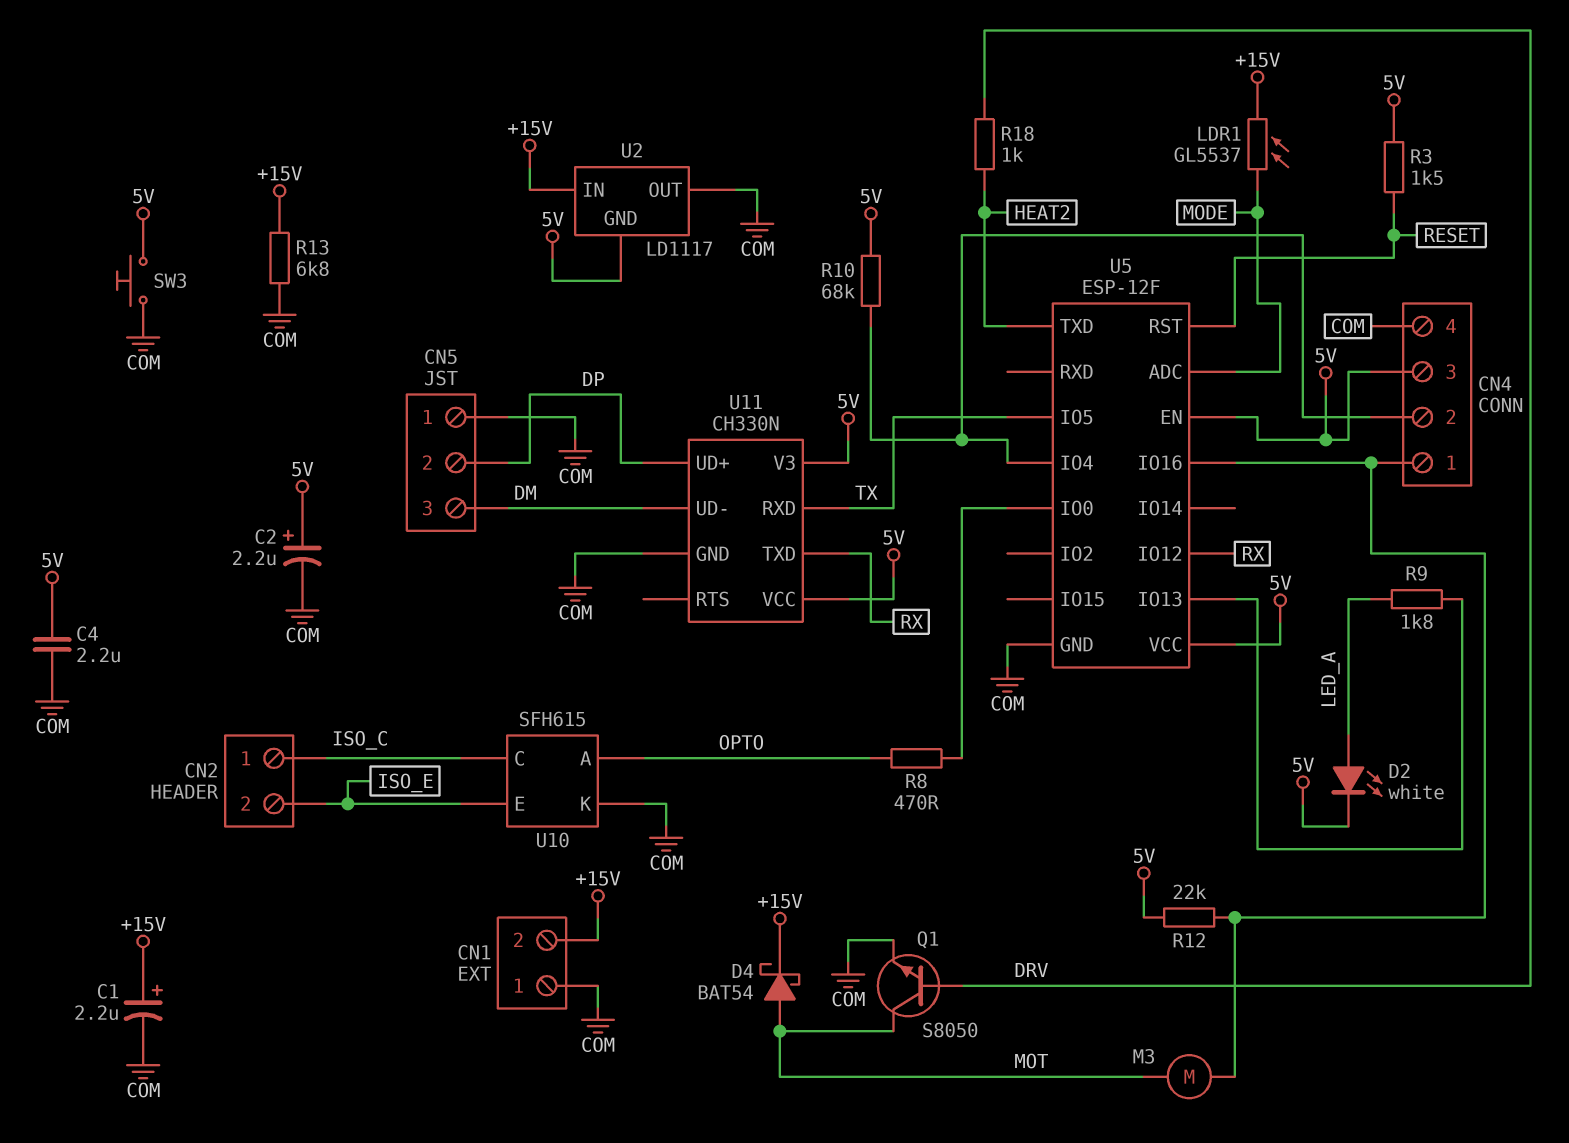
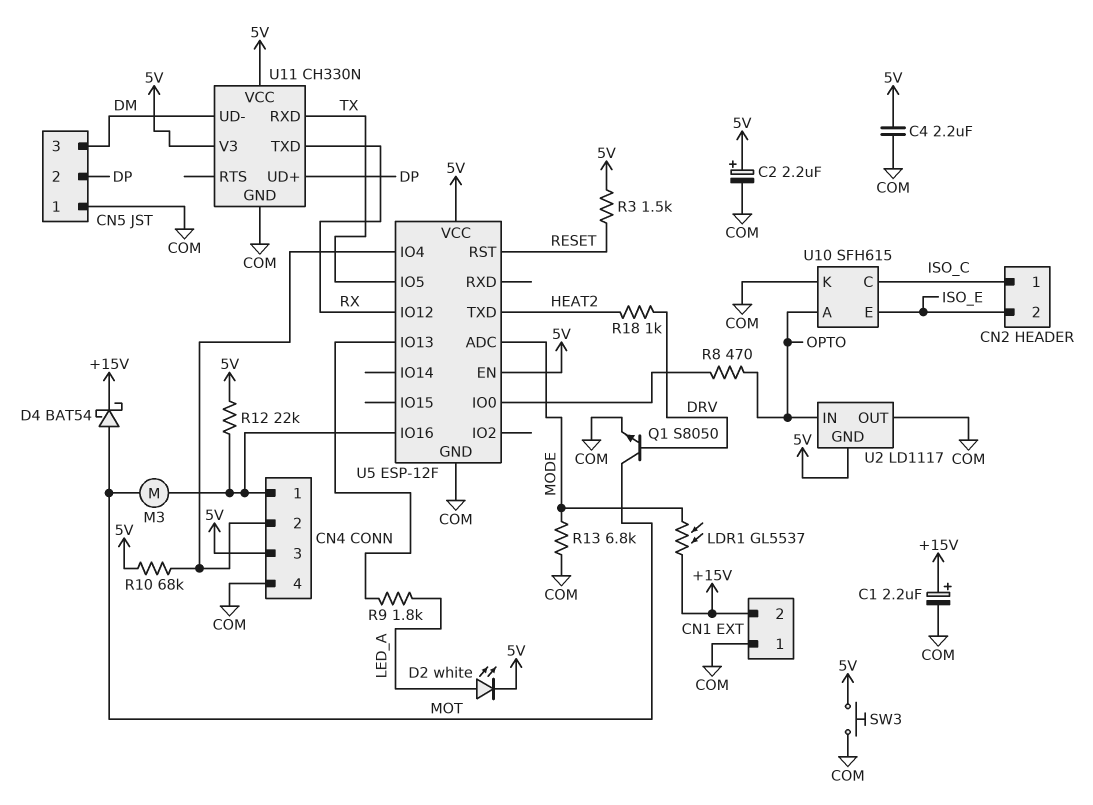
R13: 6.8k (+15V, COM) -> 6.8k (COM, MODE)
U2 pin IN: +15V -> OPTO

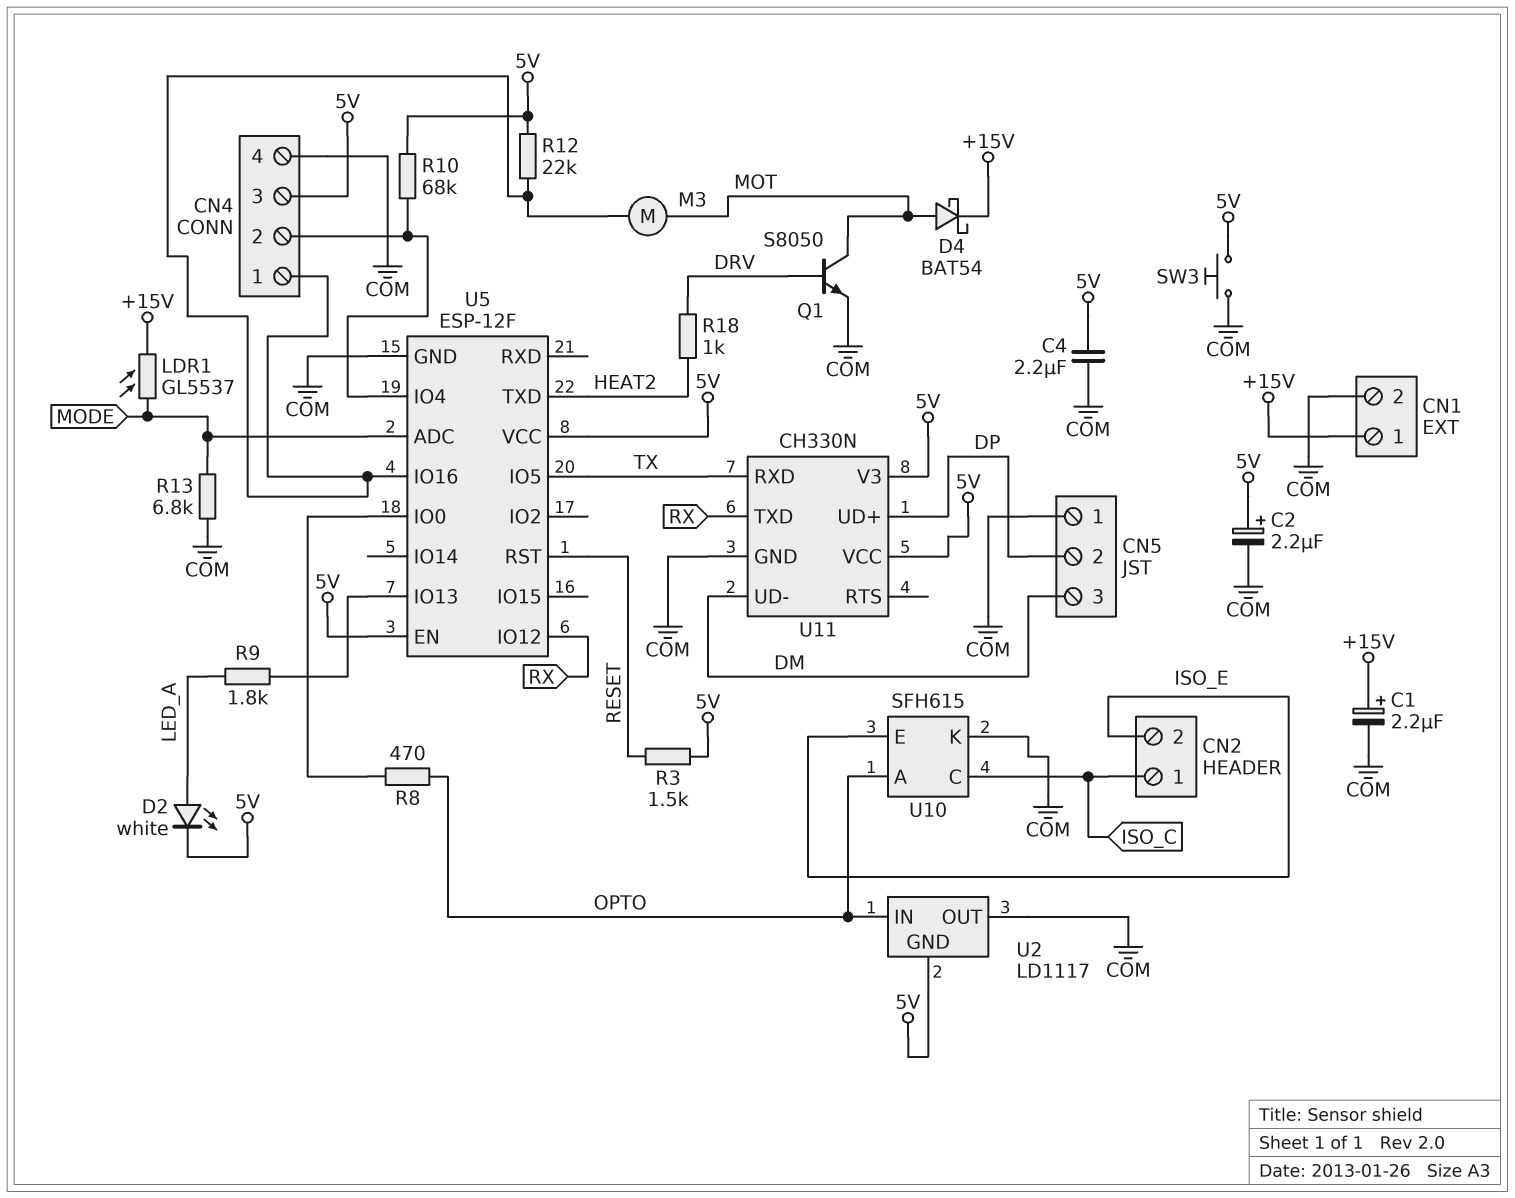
CN1 pin 1: COM -> +15V
CN1 pin 2: +15V -> COM

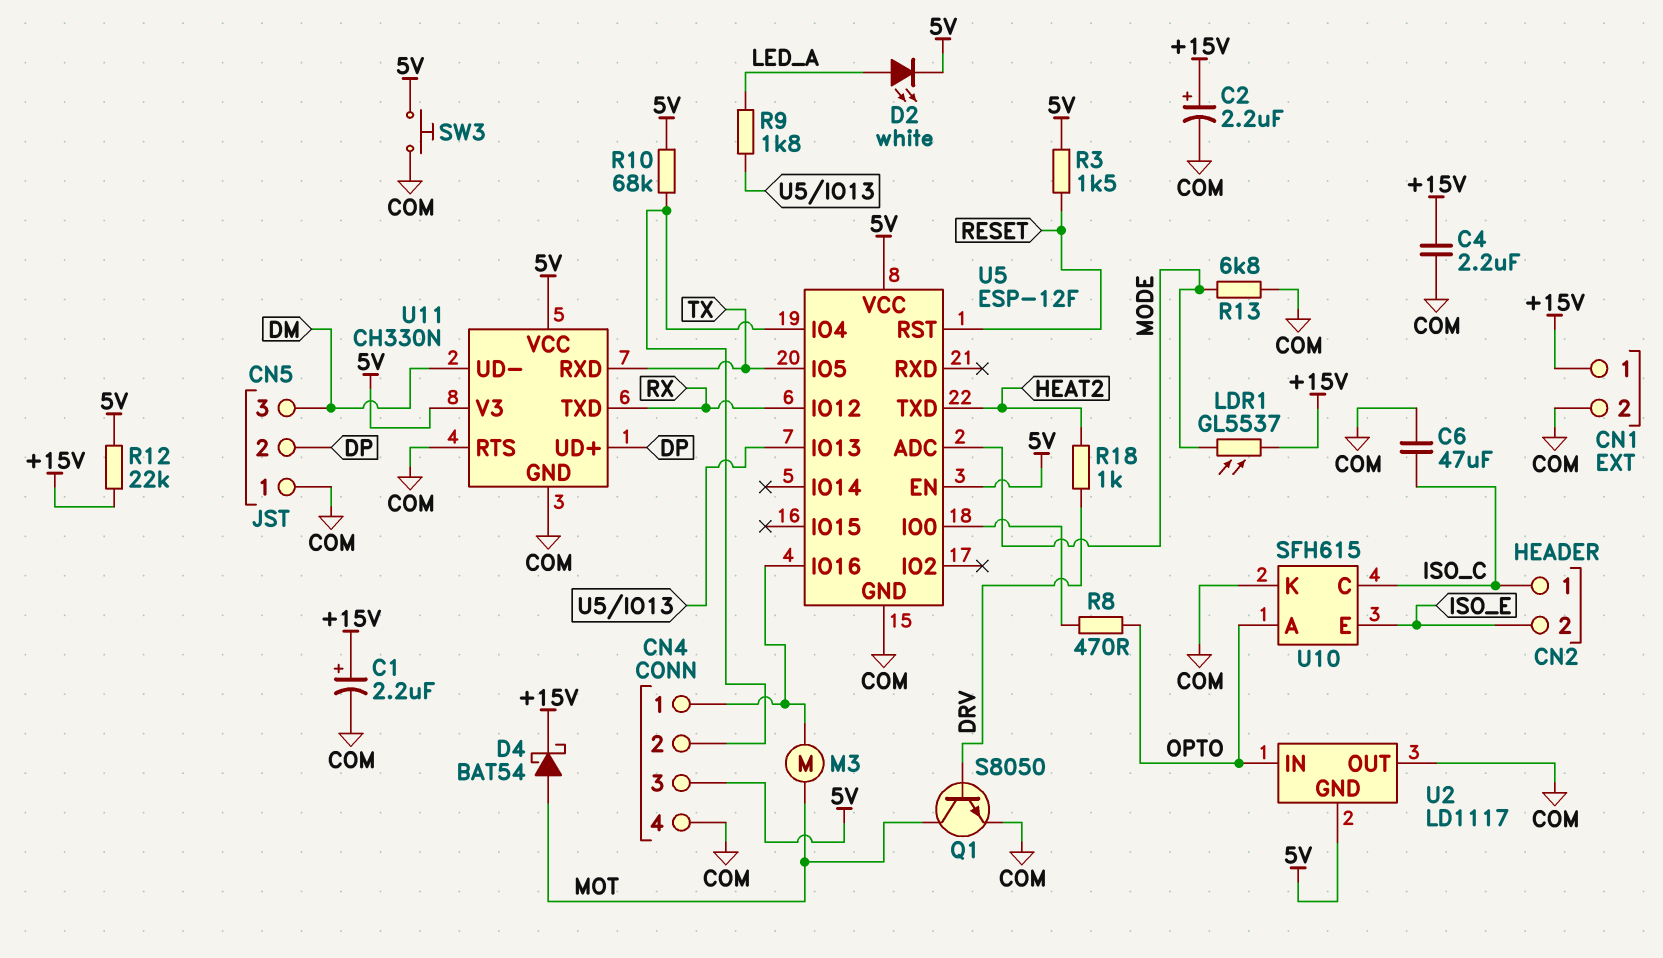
C2: 2.2uF (plus 5V, minus COM) -> 2.2uF (plus +15V, minus COM)
C4: 2.2uF (5V, COM) -> 2.2uF (+15V, COM)
C6: none -> 47uF (COM, ISO_C)
R12: 22k (5V, CN4/1) -> 22k (+15V, 5V)
U11 pin RTS: none -> COM

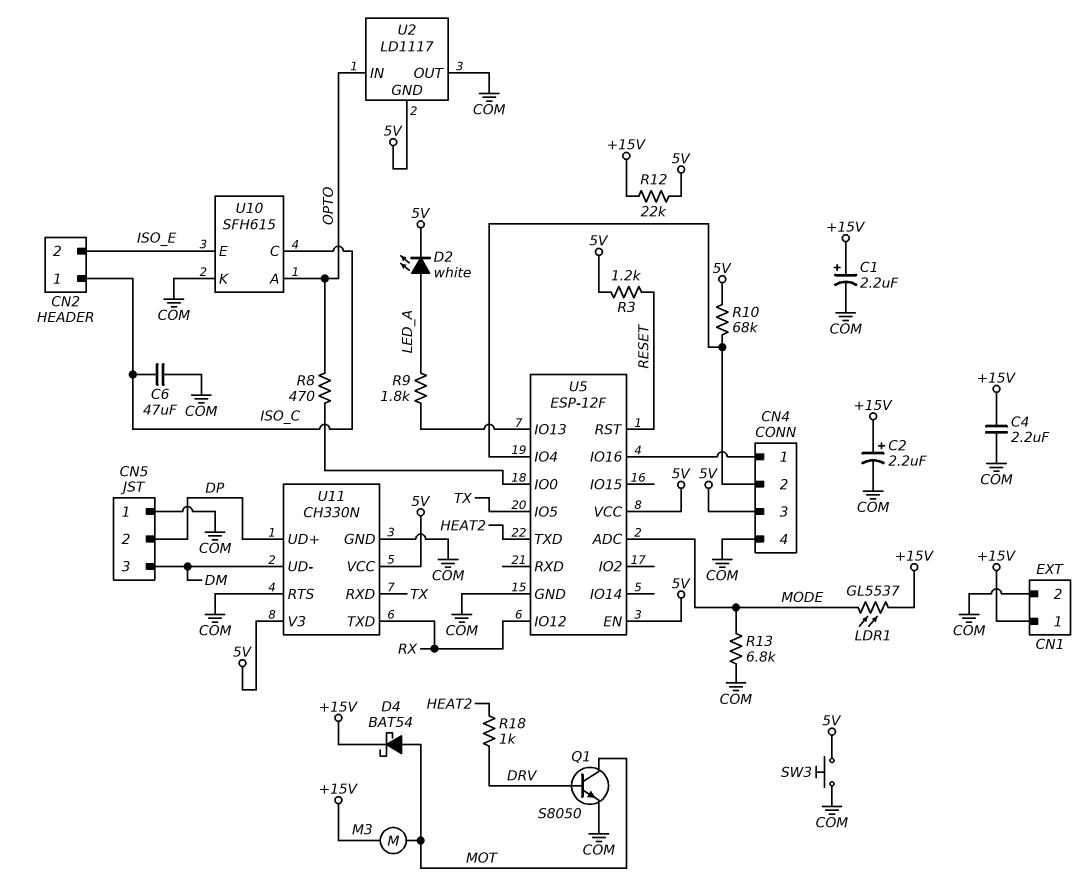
M3: motor (CN4/1, MOT) -> motor (+15V, MOT)
R3: 1.5k (5V, RESET) -> 1.2k (5V, RESET)

